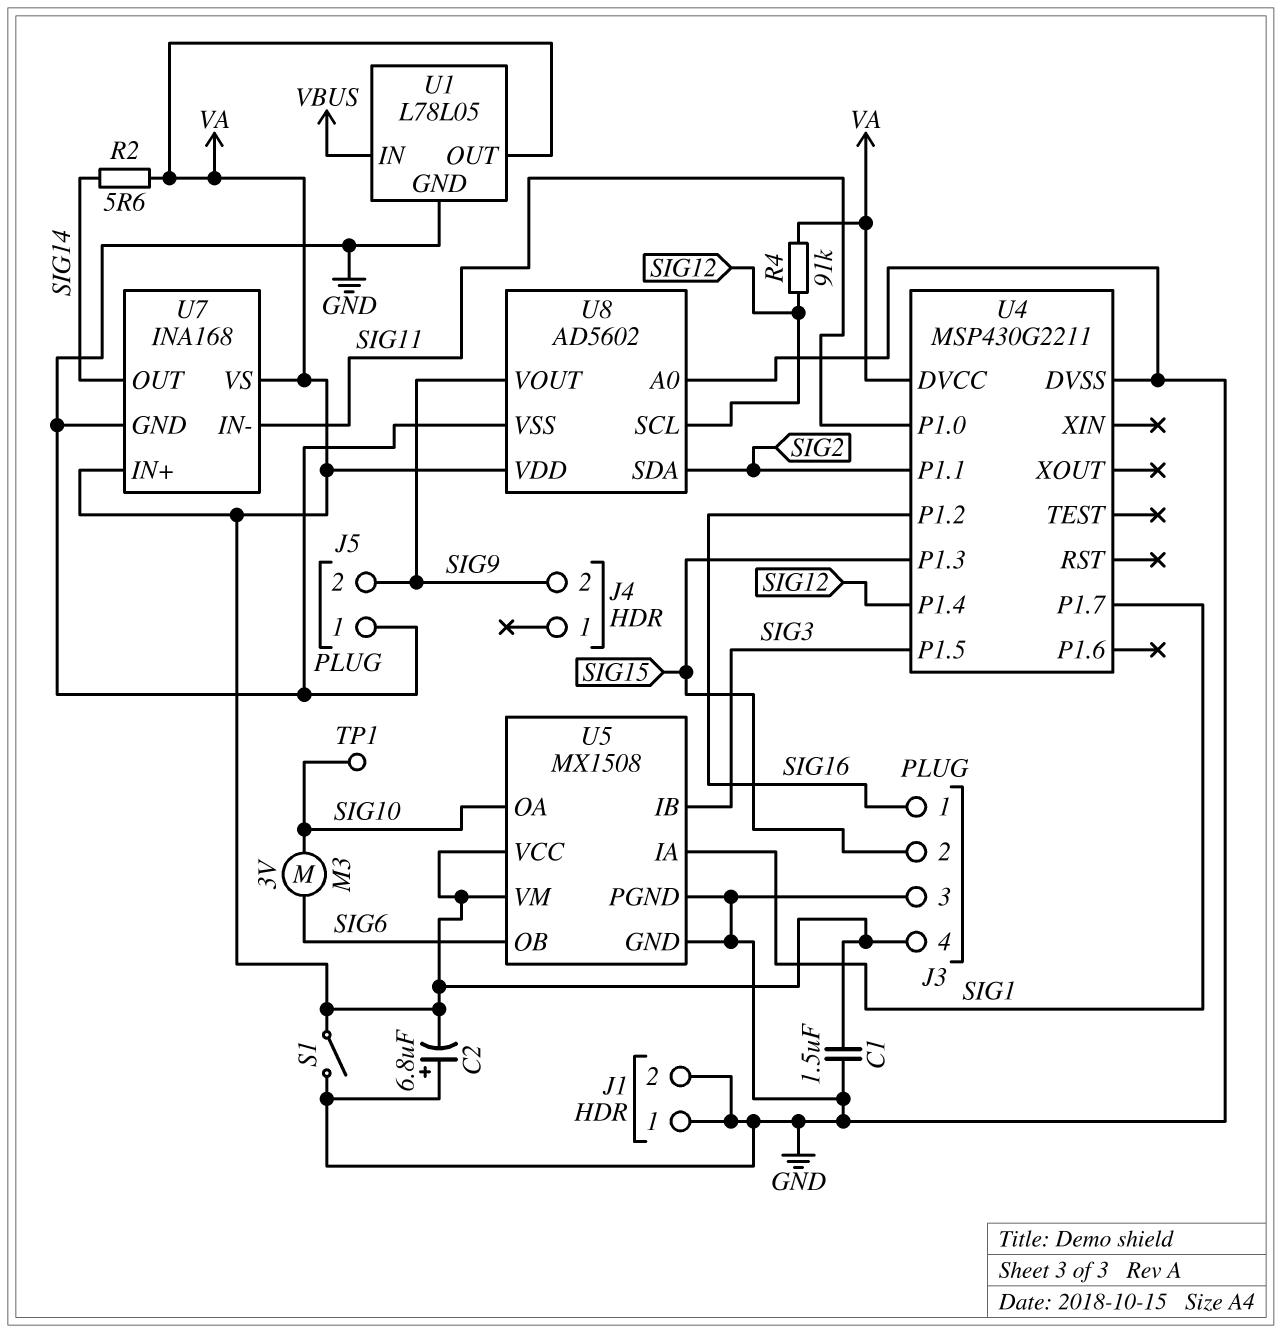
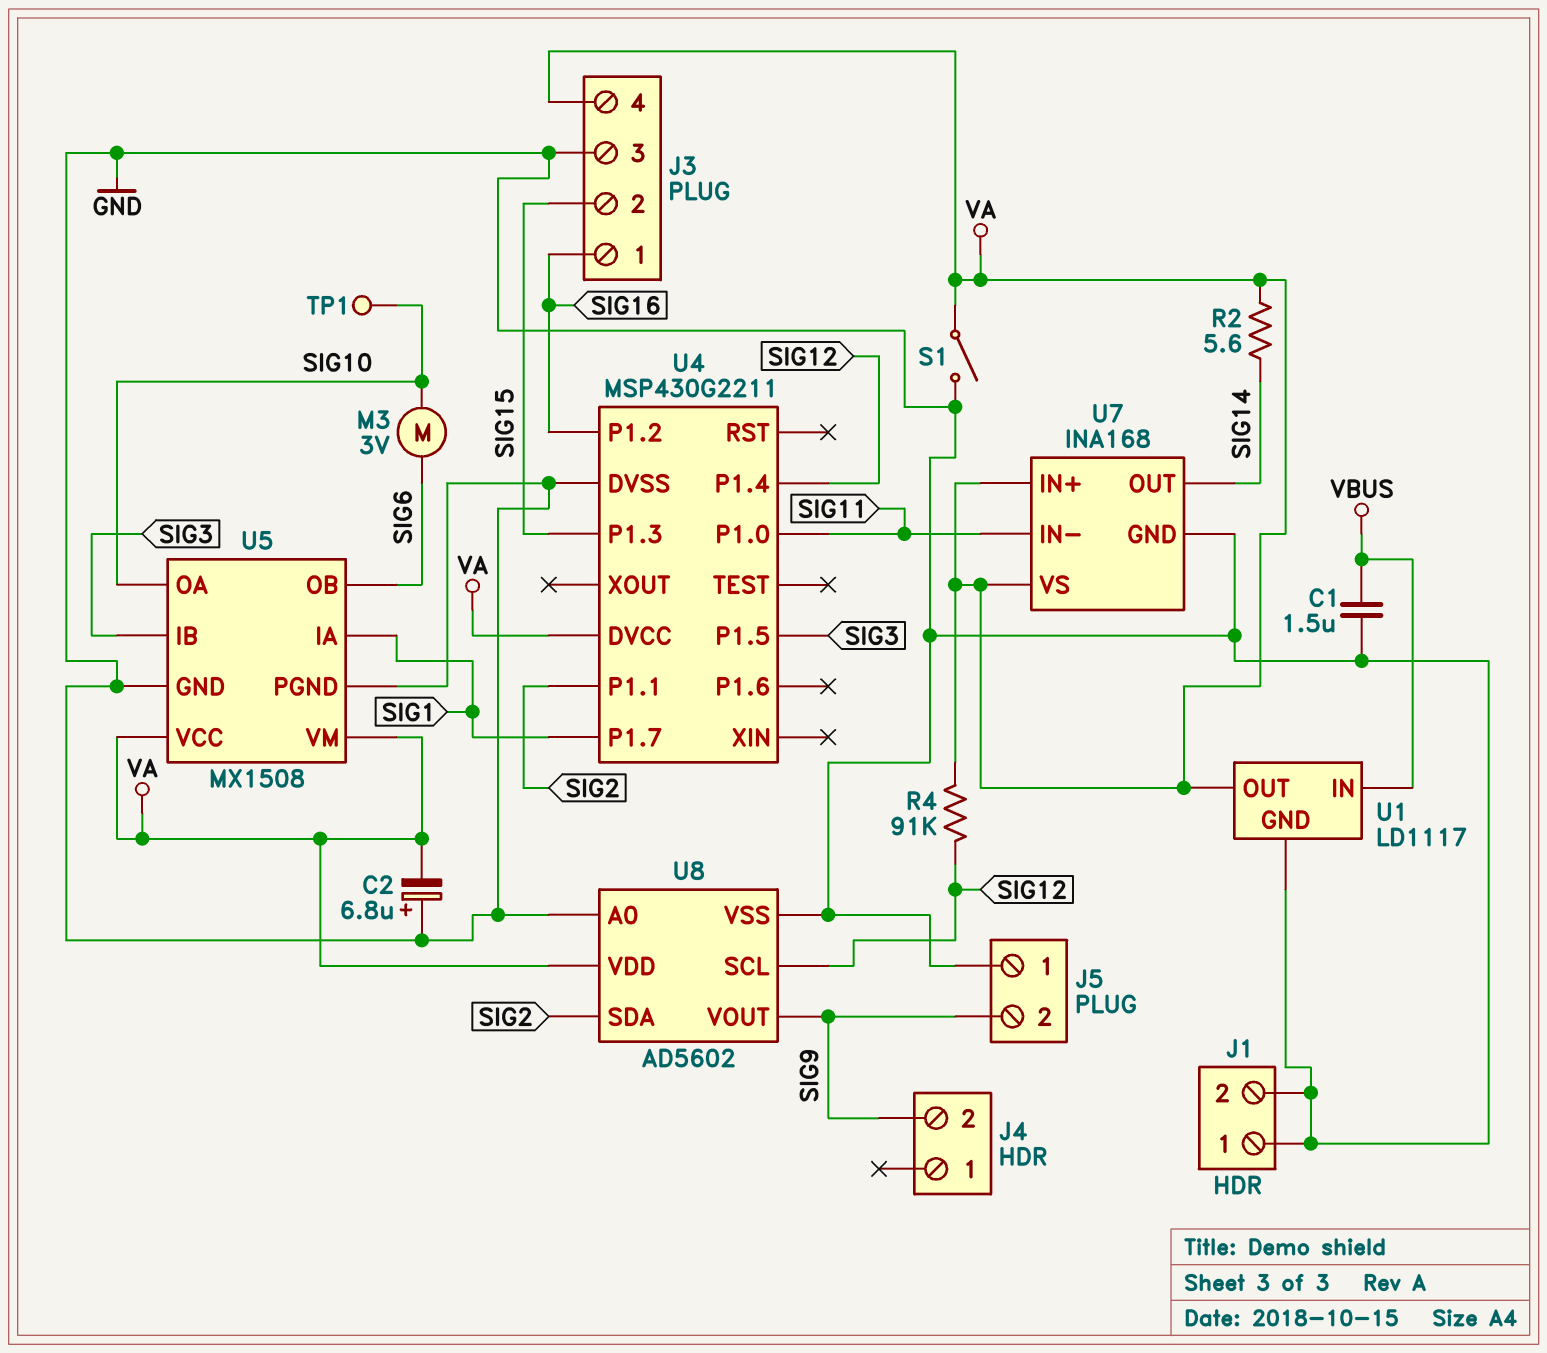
C1: 1.5uF (GND, VA) -> 1.5uF (GND, VBUS)
U1: L78L05 -> LD1117

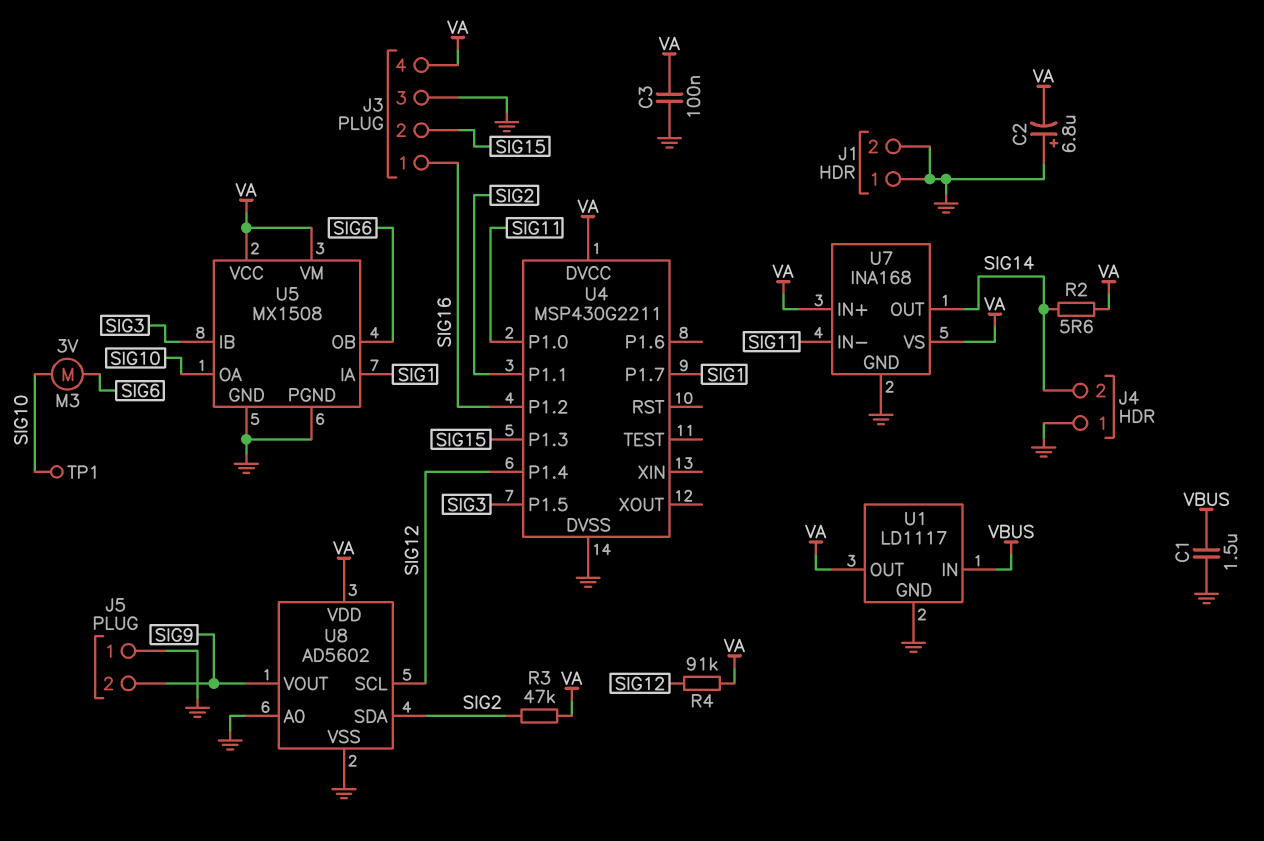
C3: none -> 100nF (GND, VA)
J4 pin 1: none -> GND
J4 pin 2: SIG9 -> SIG14
R3: none -> 47k (SIG2, VA)
S1: switch (GND, VA) -> none

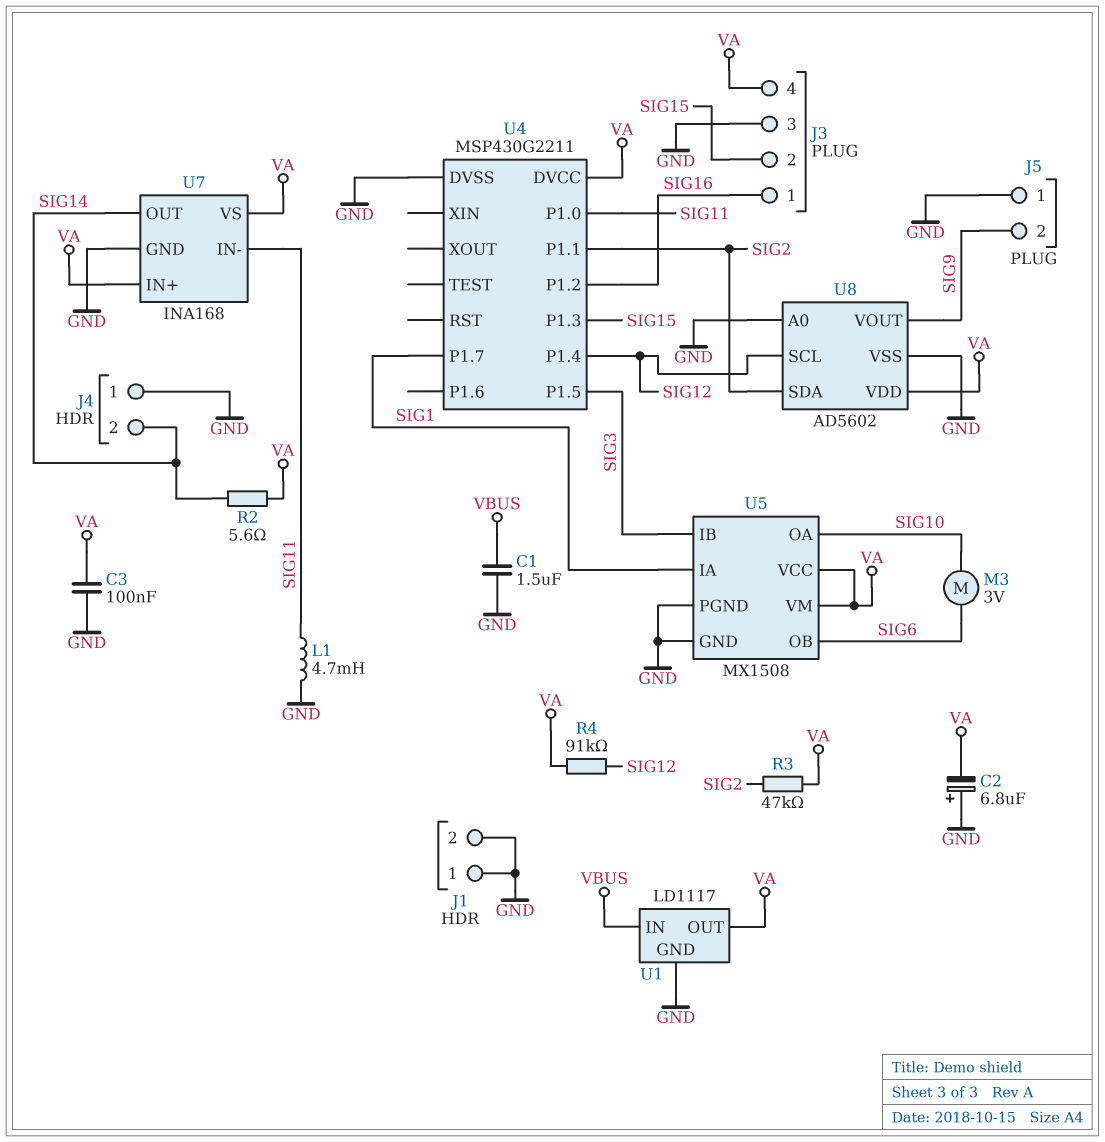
L1: none -> 4.7mH (GND, SIG11)
TP1: test point (SIG10) -> none

